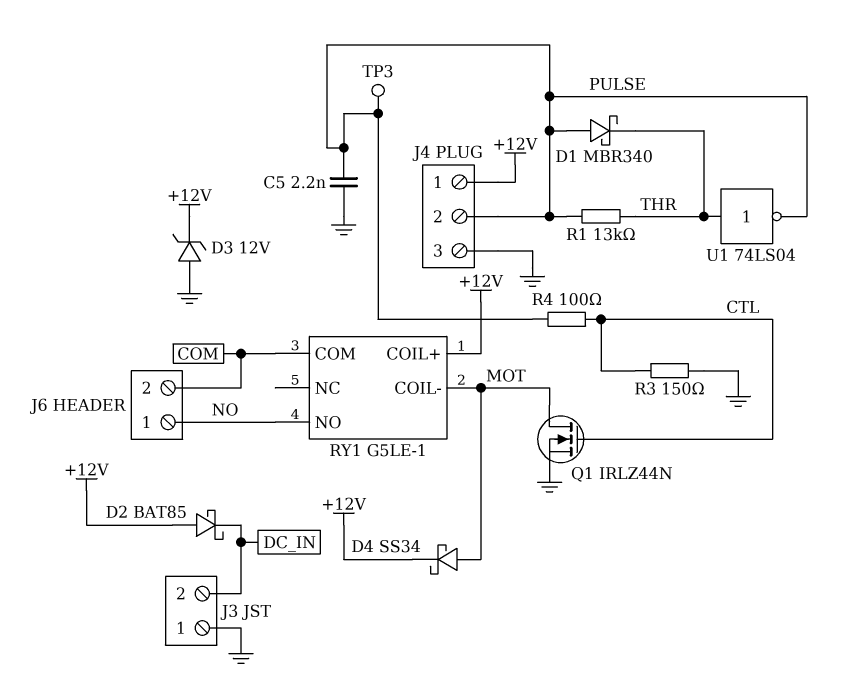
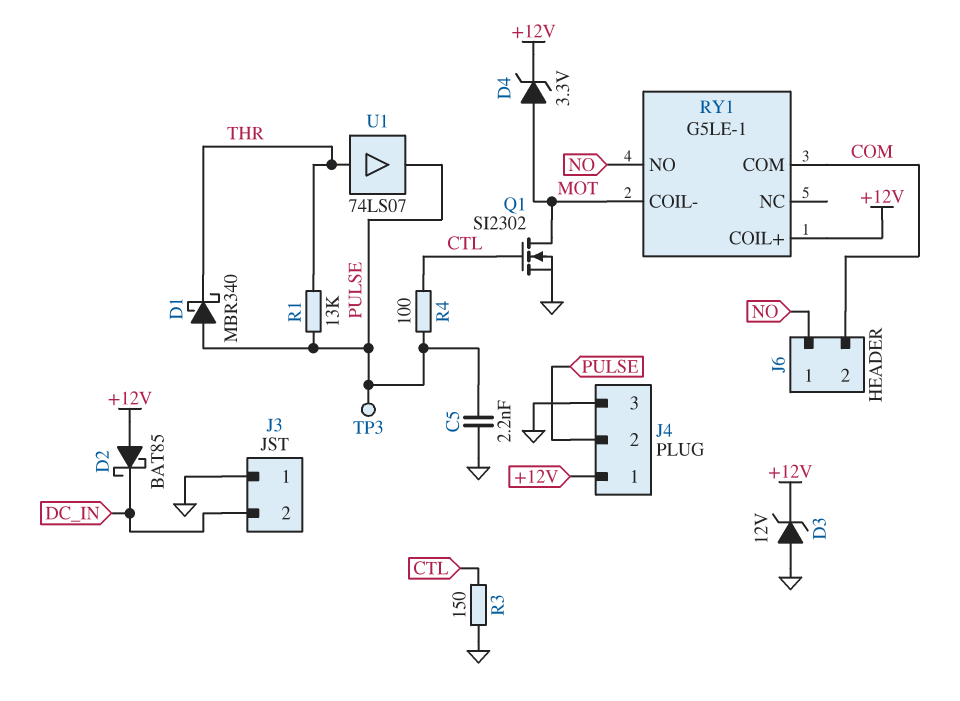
D4: schottky SS34 (A MOT, K +12V) -> zener 3.3V (A MOT, K +12V)
Q1: NMOS IRLZ44N (G CTL, D MOT, S GND) -> NMOS SI2302 (G CTL, D MOT, S GND)
U1: NOT 74LS04 (in THR, out PULSE) -> buffer 74LS07 (in THR, out PULSE)

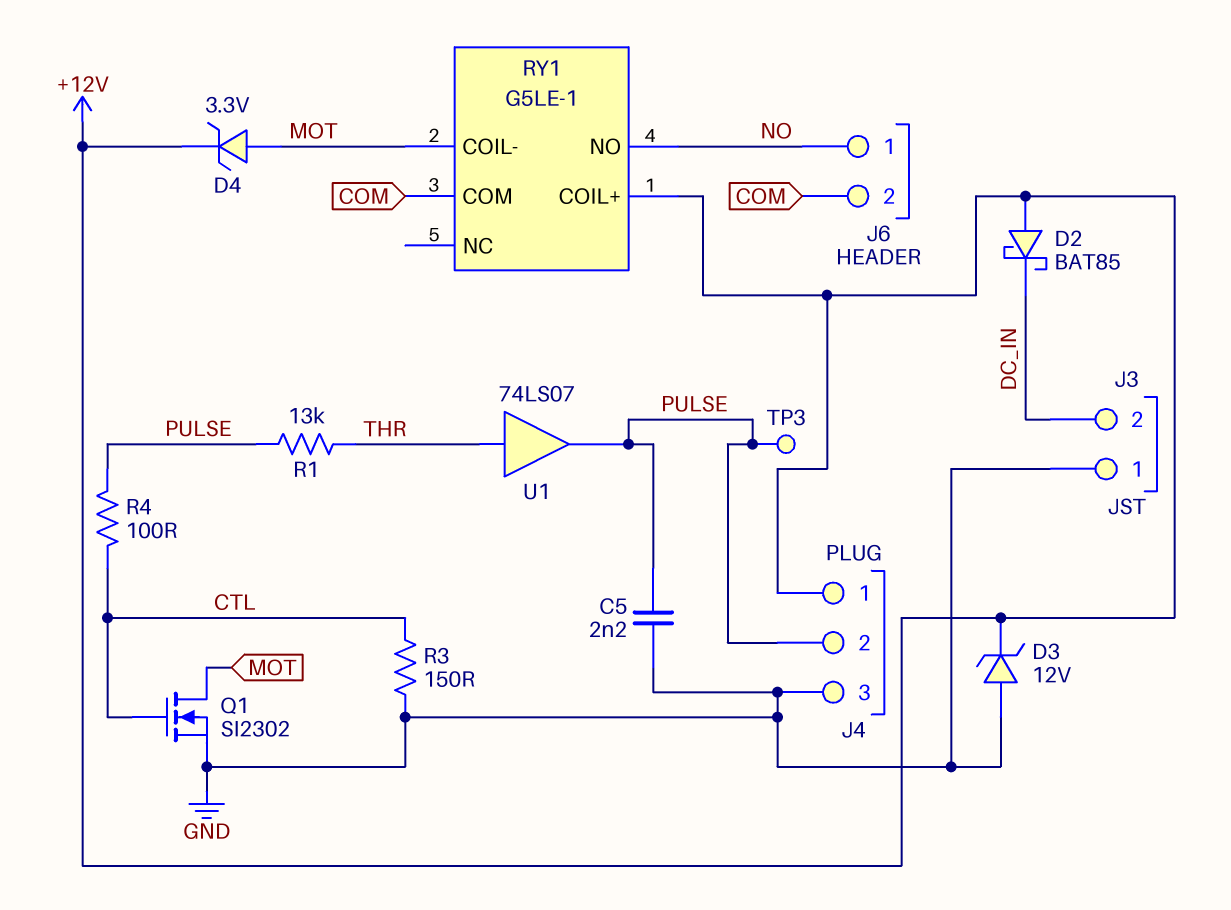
D1: schottky MBR340 (A PULSE, K THR) -> none

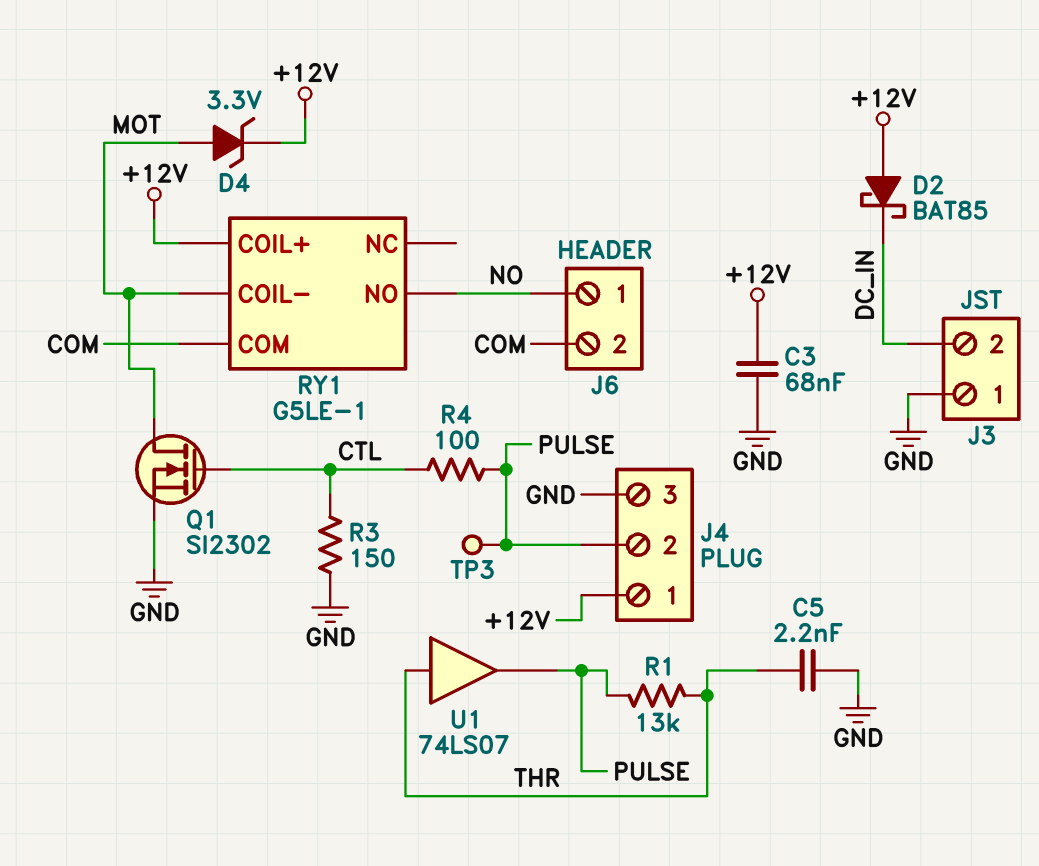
C3: none -> 68nF (+12V, GND)
C5: 2.2nF (GND, PULSE) -> 2.2nF (GND, THR)
D3: zener 12V (A GND, K +12V) -> none

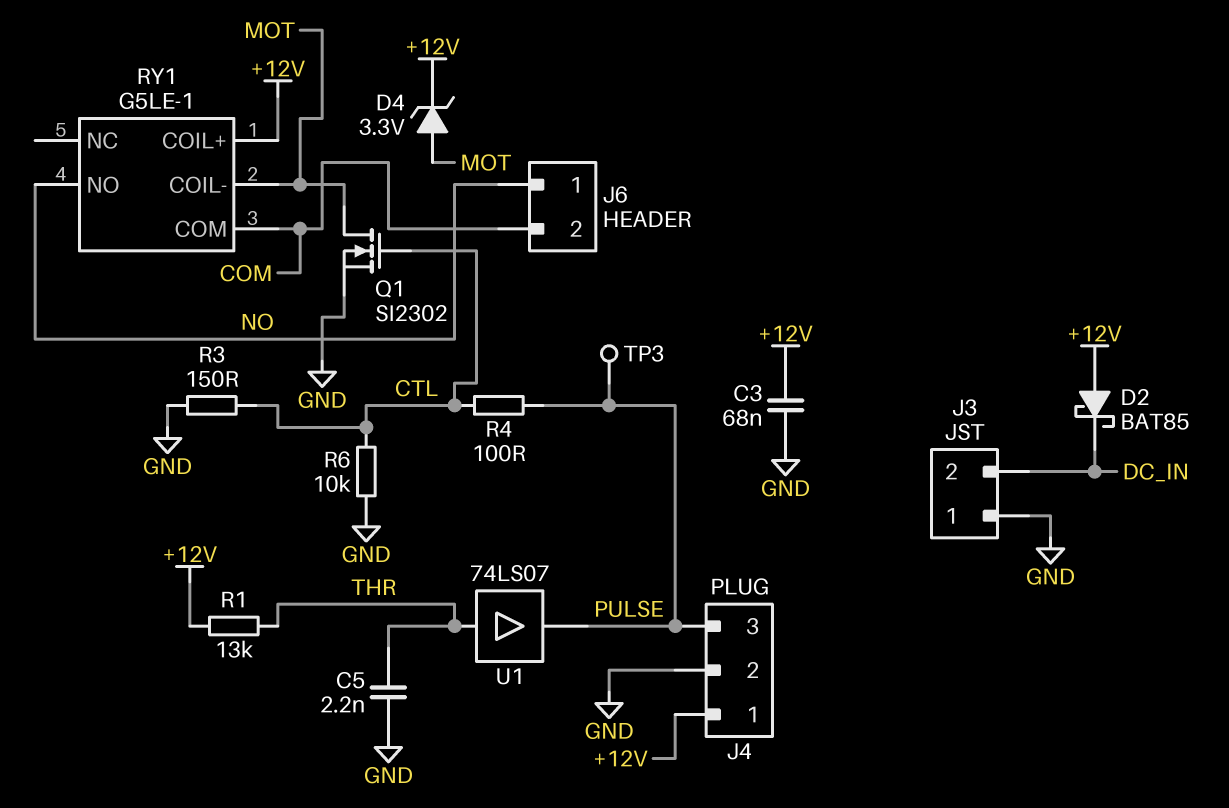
J4 pin 2: PULSE -> GND
J4 pin 3: GND -> PULSE
R1: 13k (PULSE, THR) -> 13k (+12V, THR)
R6: none -> 10k (CTL, GND)

